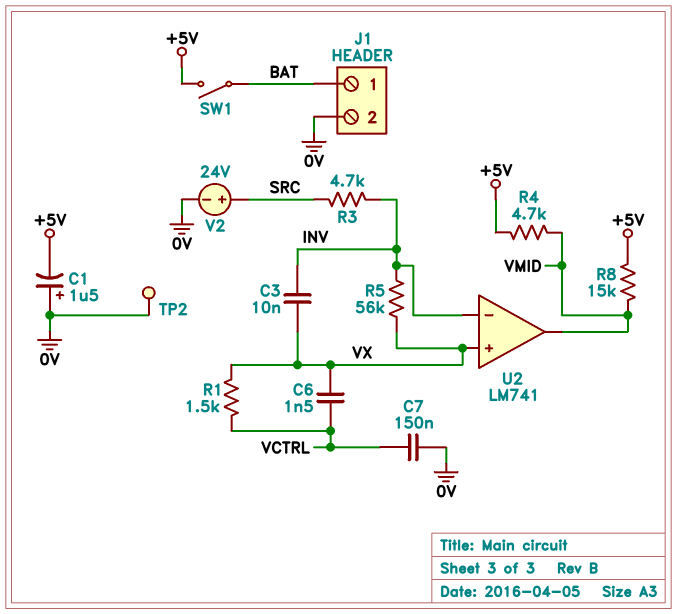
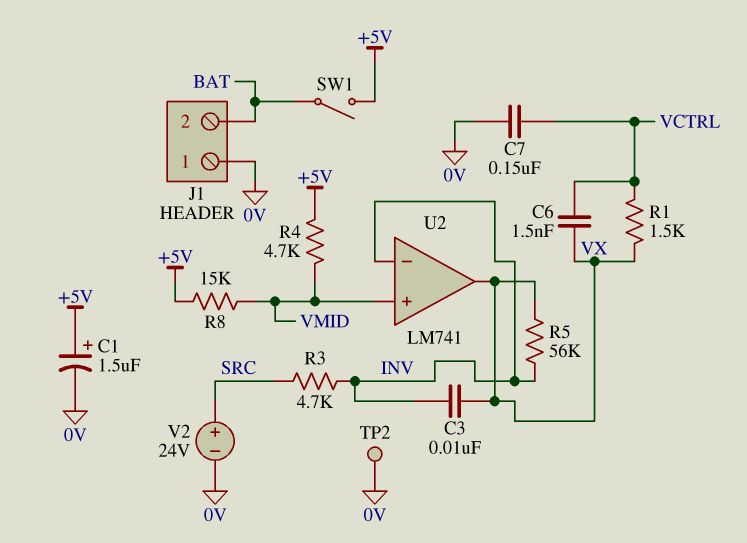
C1: 1.5uF (plus 0V, minus +5V) -> 1.5uF (plus +5V, minus 0V)
J1 pin 1: BAT -> 0V
J1 pin 2: 0V -> BAT
U2 pin in+: VX -> VMID
U2 pin out: VMID -> VX

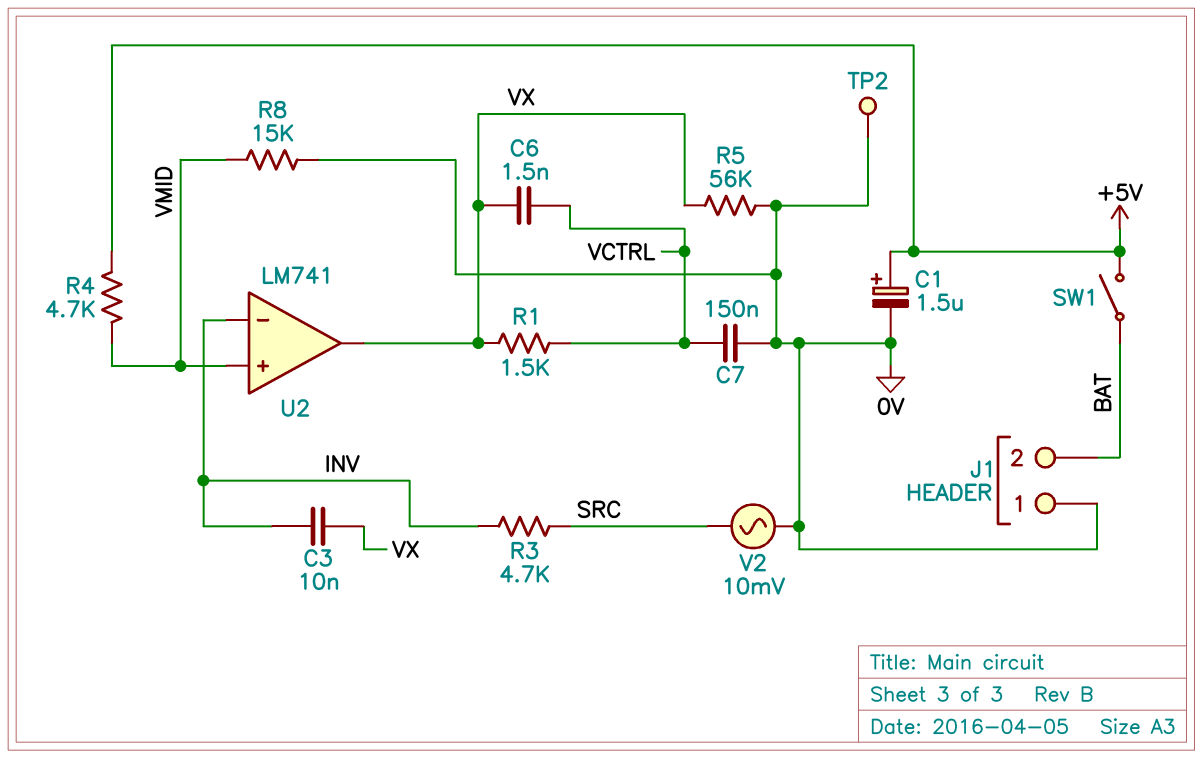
R5: 56k (INV, VX) -> 56k (0V, VX)
R8: 15k (+5V, VMID) -> 15k (0V, VMID)
V2: 24V (plus SRC, minus 0V) -> AC 10mV (0V, SRC)

